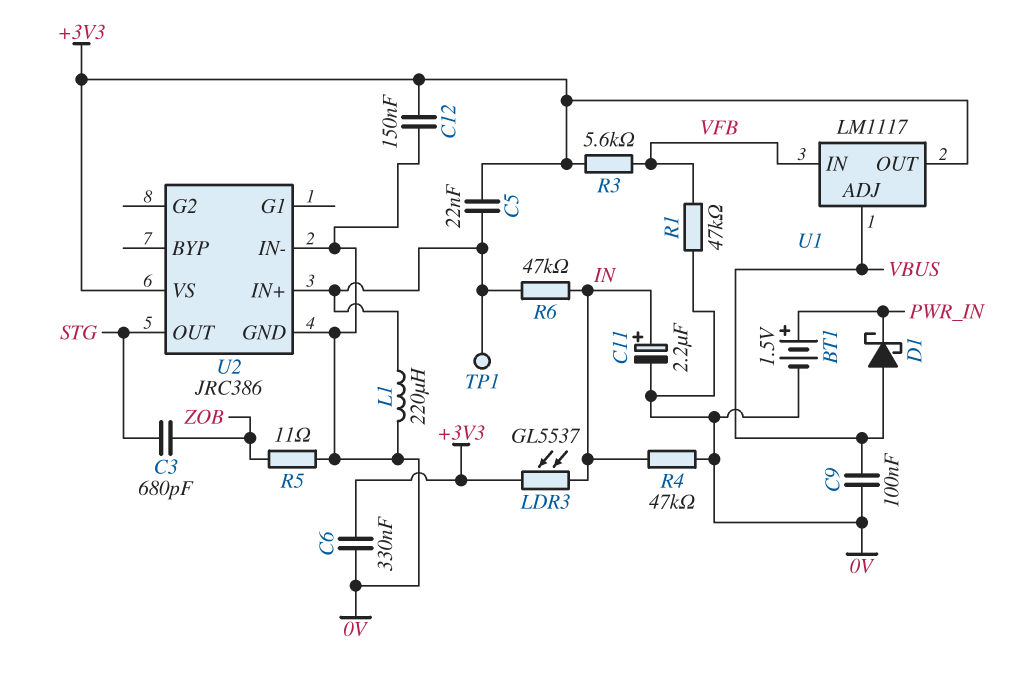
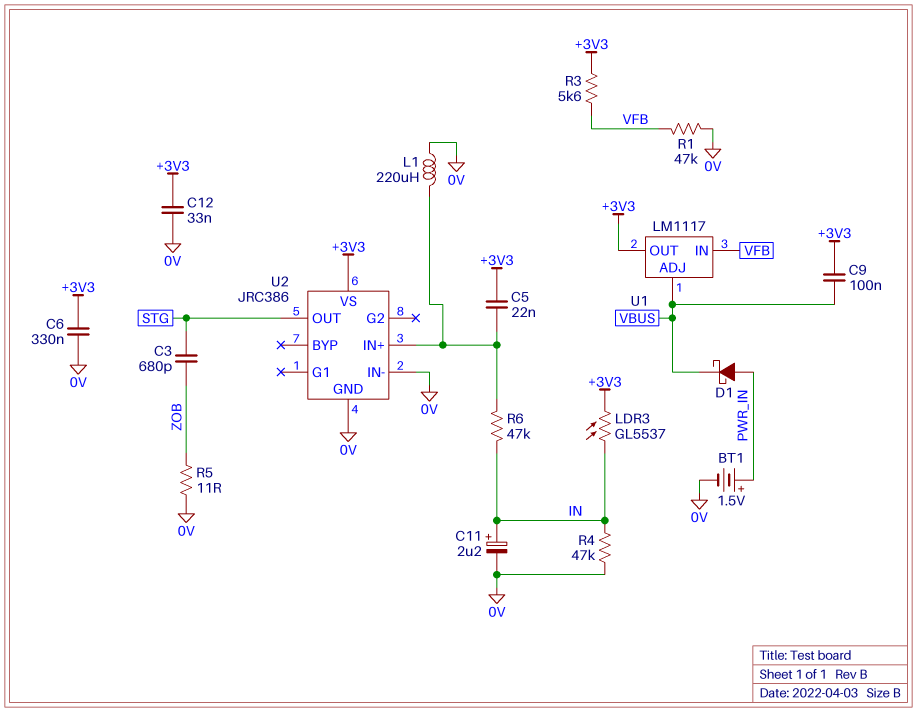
C9: 100nF (0V, VBUS) -> 100nF (+3V3, VBUS)
C12: 150nF (+3V3, 0V) -> 33nF (+3V3, 0V)
D1: schottky (A VBUS, K PWR_IN) -> schottky (A PWR_IN, K VBUS)
TP1: test point (U2/IN+) -> none

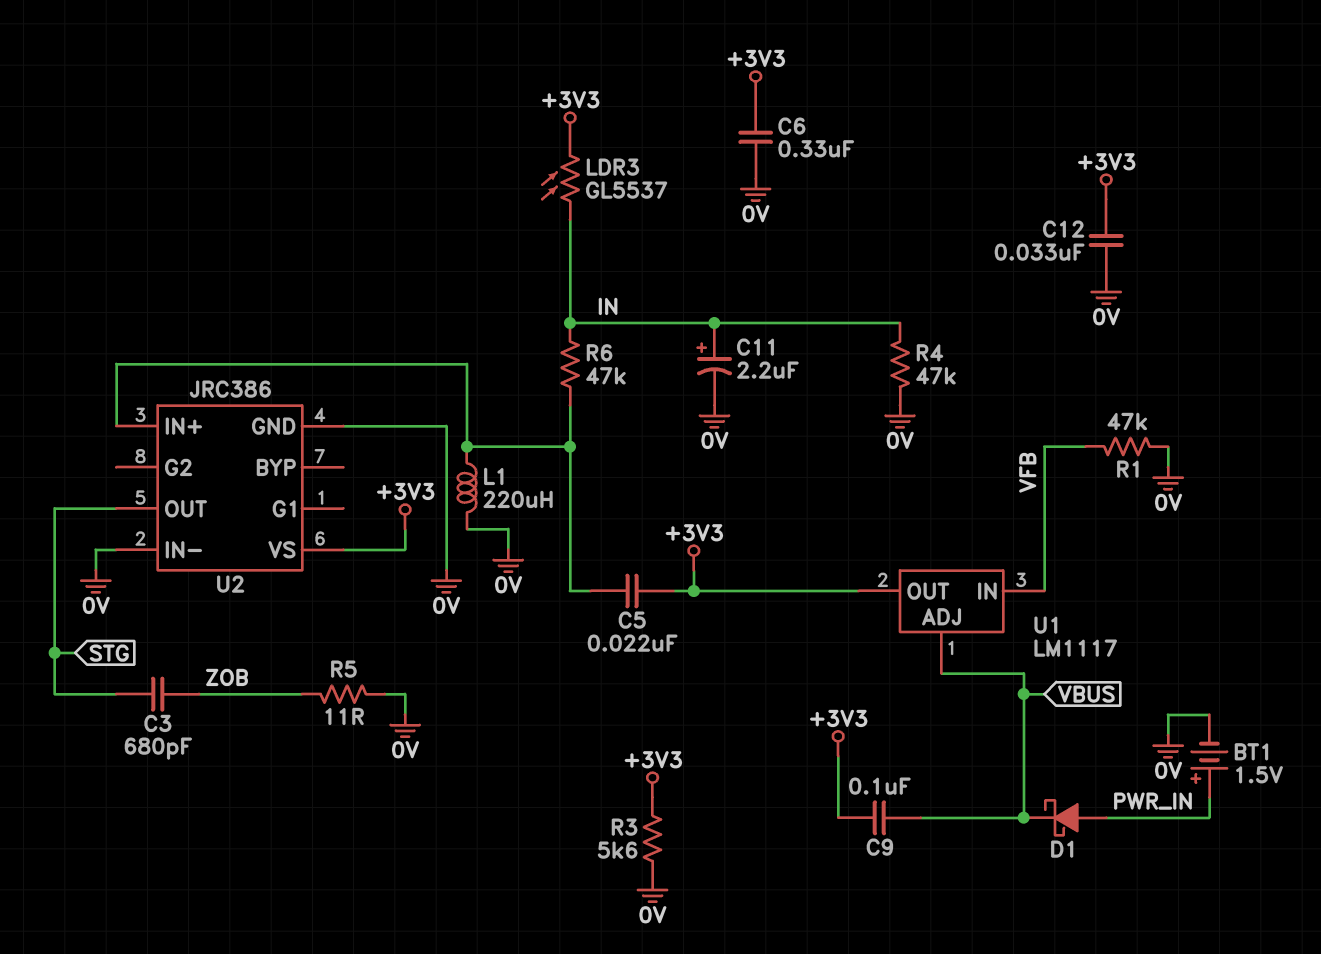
R3: 5.6k (+3V3, VFB) -> 5.6k (+3V3, 0V)

